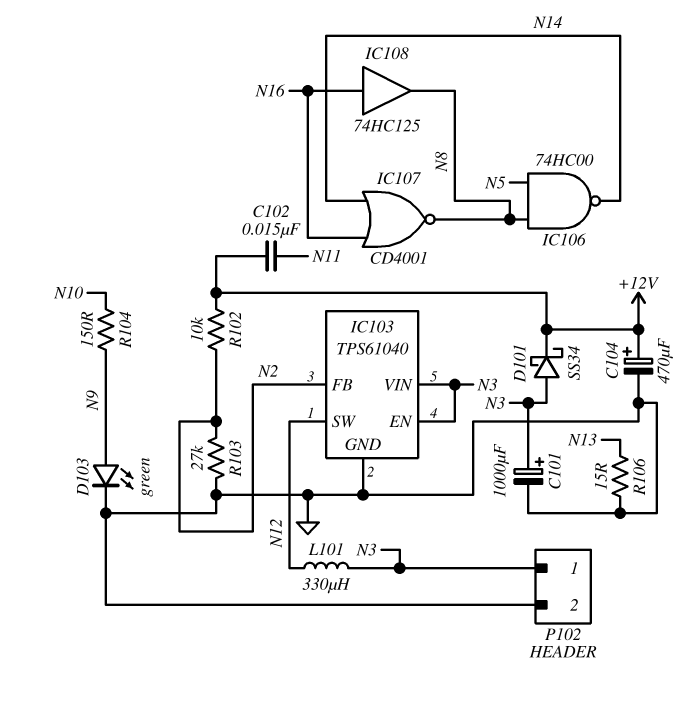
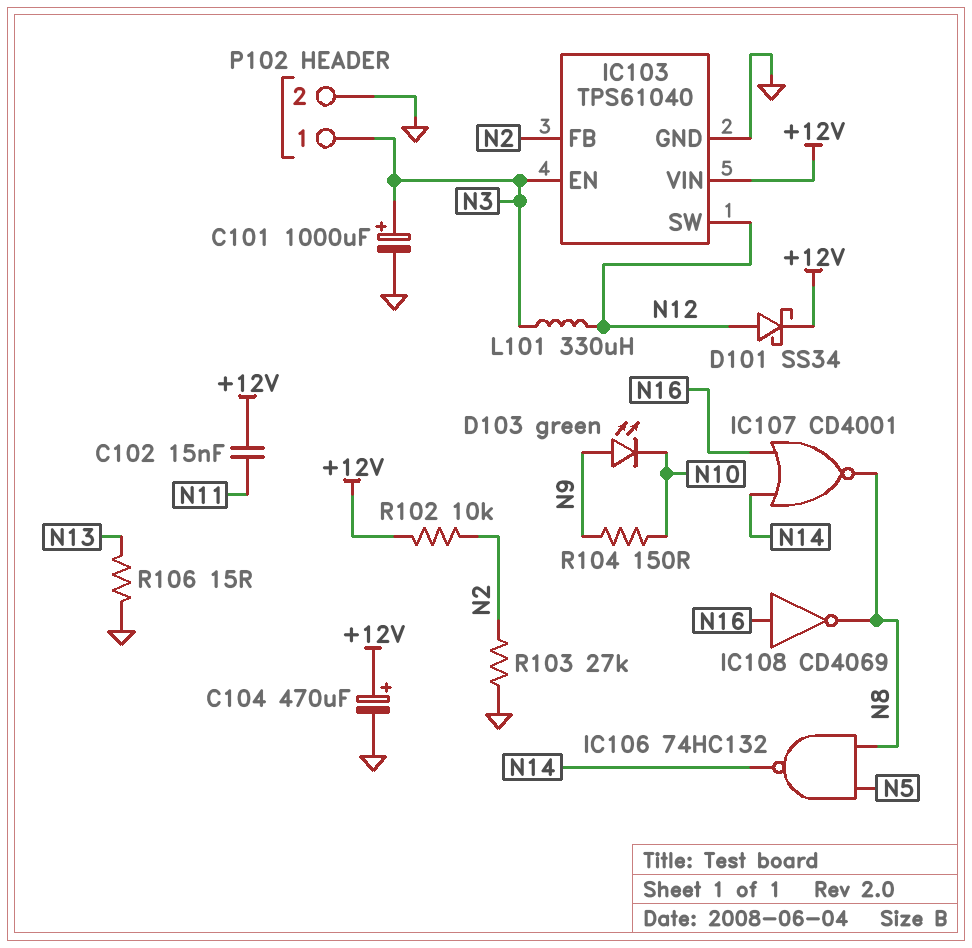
D101: schottky SS34 (A N3, K +12V) -> schottky SS34 (A N12, K +12V)
D103: LED green (A N9, K GND) -> LED green (A N9, K N10)
IC103 pin VIN: N3 -> +12V
IC106: NAND 74HC00 (in N5, in N8, out N14) -> NAND 74HC132 (in N5, in N8, out N14)
IC108: buffer 74HC125 (in N16, out N8) -> NOT CD4069 (in N16, out N8)

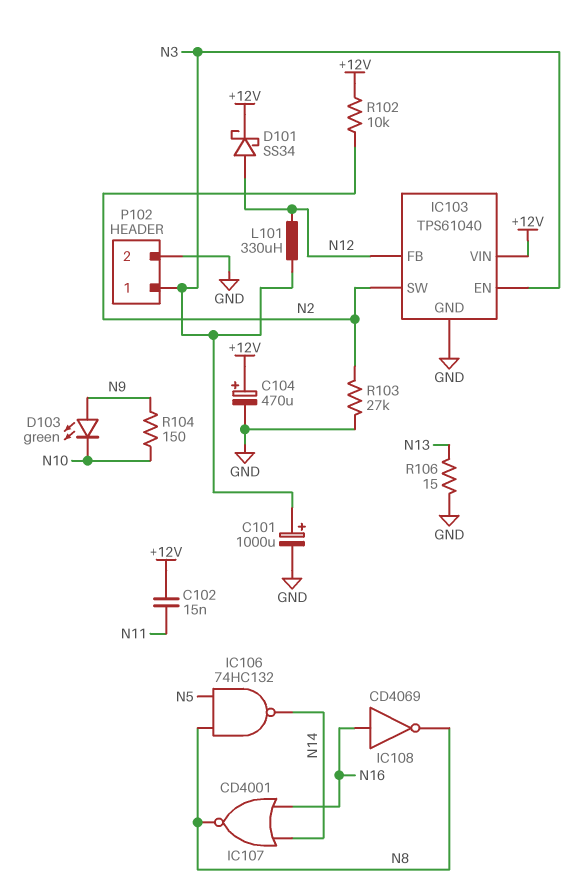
IC103 pin FB: N2 -> N12
IC103 pin SW: N12 -> N2

